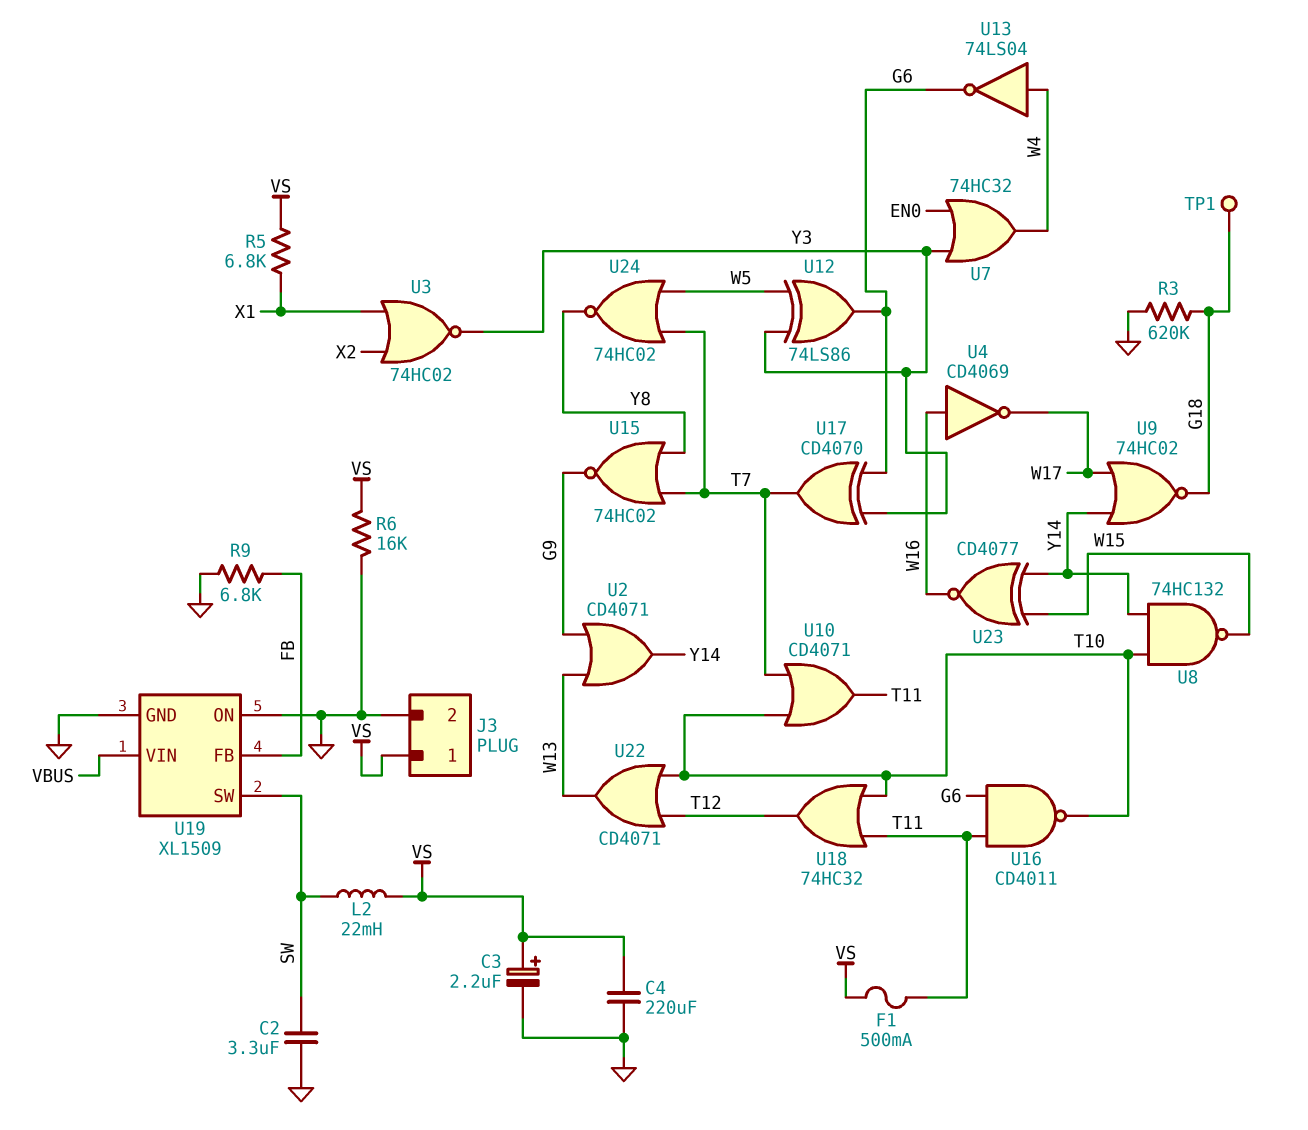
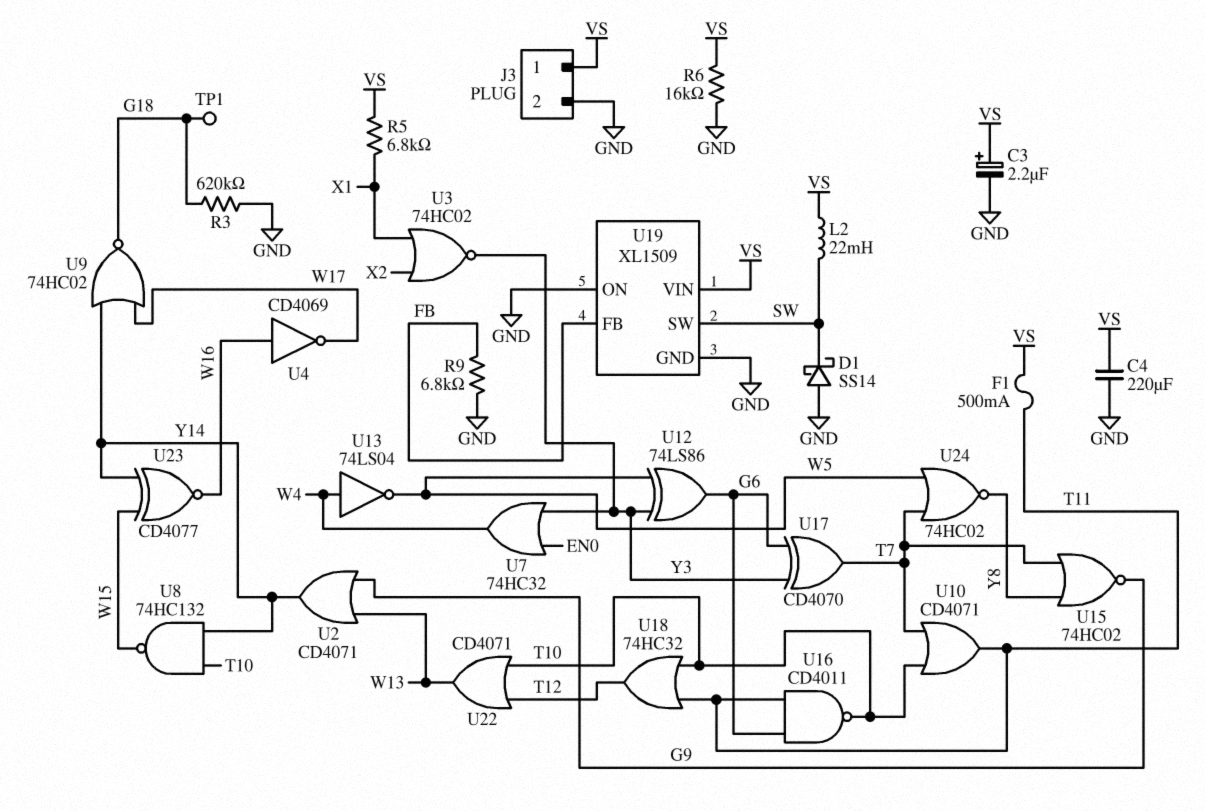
C2: 3.3uF (GND, SW) -> none
D1: none -> schottky SS14 (A GND, K SW)
U13: NOT 74LS04 (in W4, out G6) -> NOT 74LS04 (in W4, out W5)
U19 pin VIN: VBUS -> VS

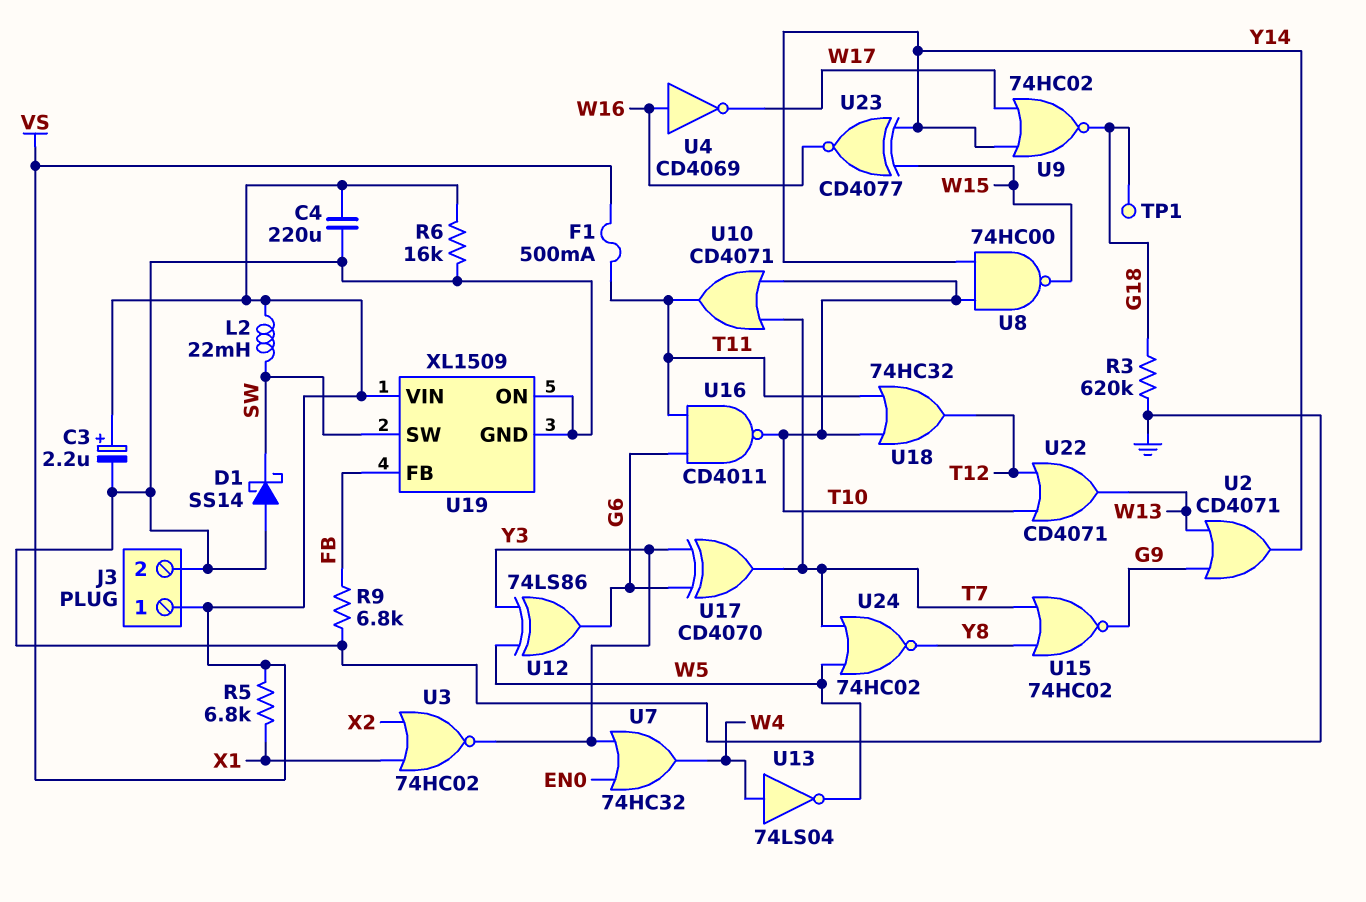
U8: NAND 74HC132 (in T10, in Y14, out W15) -> NAND 74HC00 (in T10, in Y14, out W15)

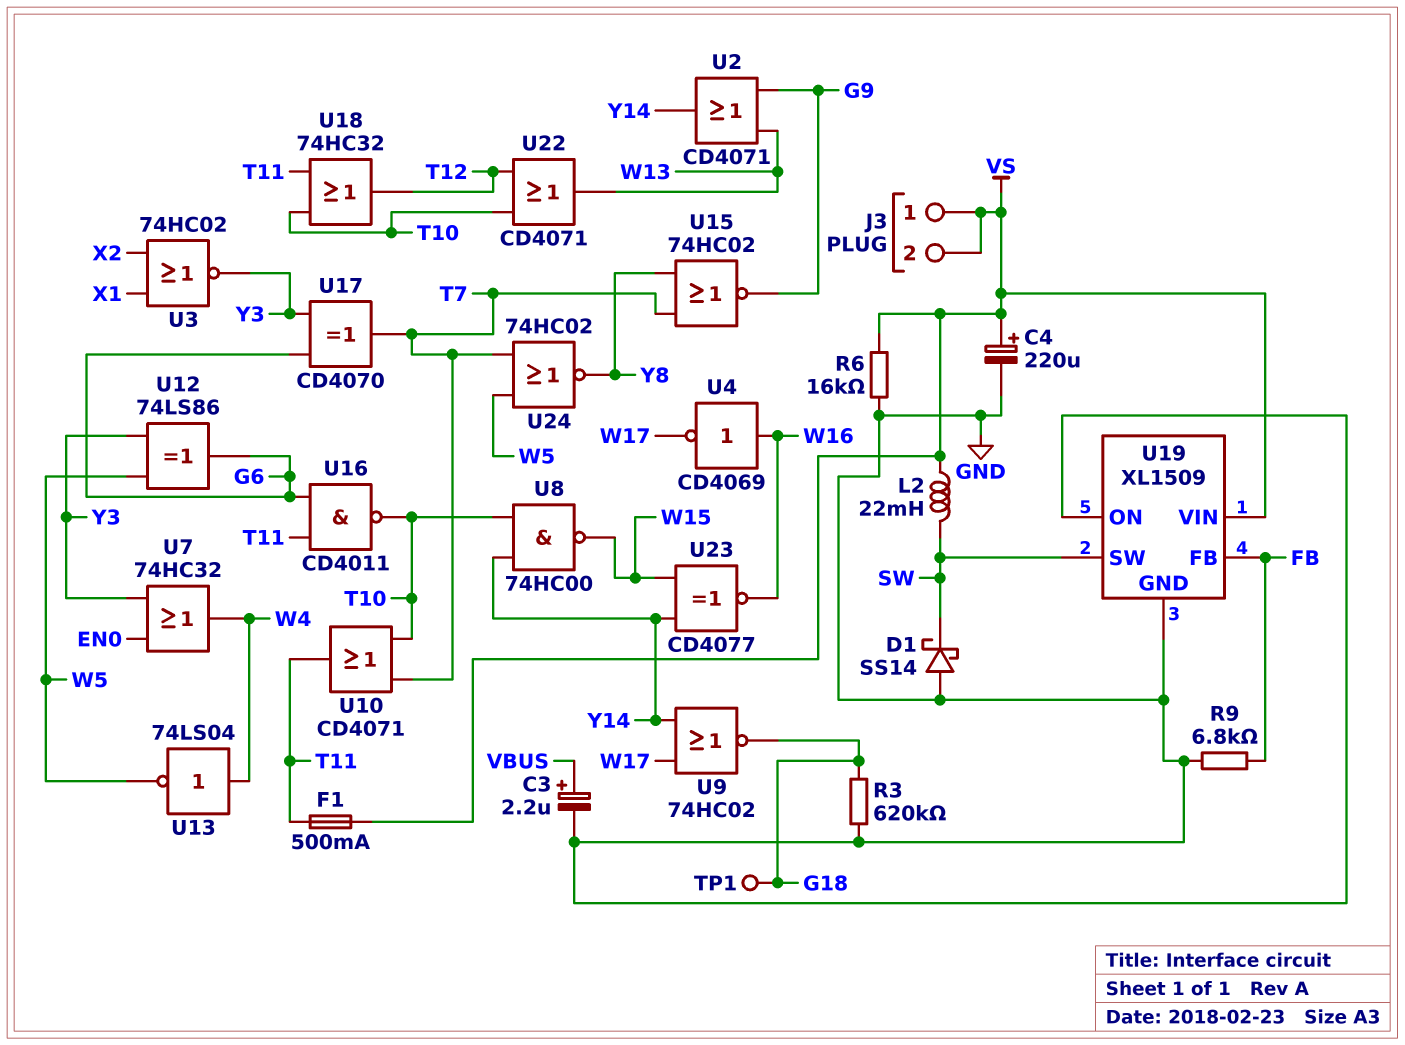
C3: 2.2uF (plus VS, minus GND) -> 2.2uF (plus VBUS, minus GND)
C4: 220uF (GND, VS) -> 220uF (plus VS, minus GND)
J3 pin 2: GND -> VS
R5: 6.8k (VS, X1) -> none

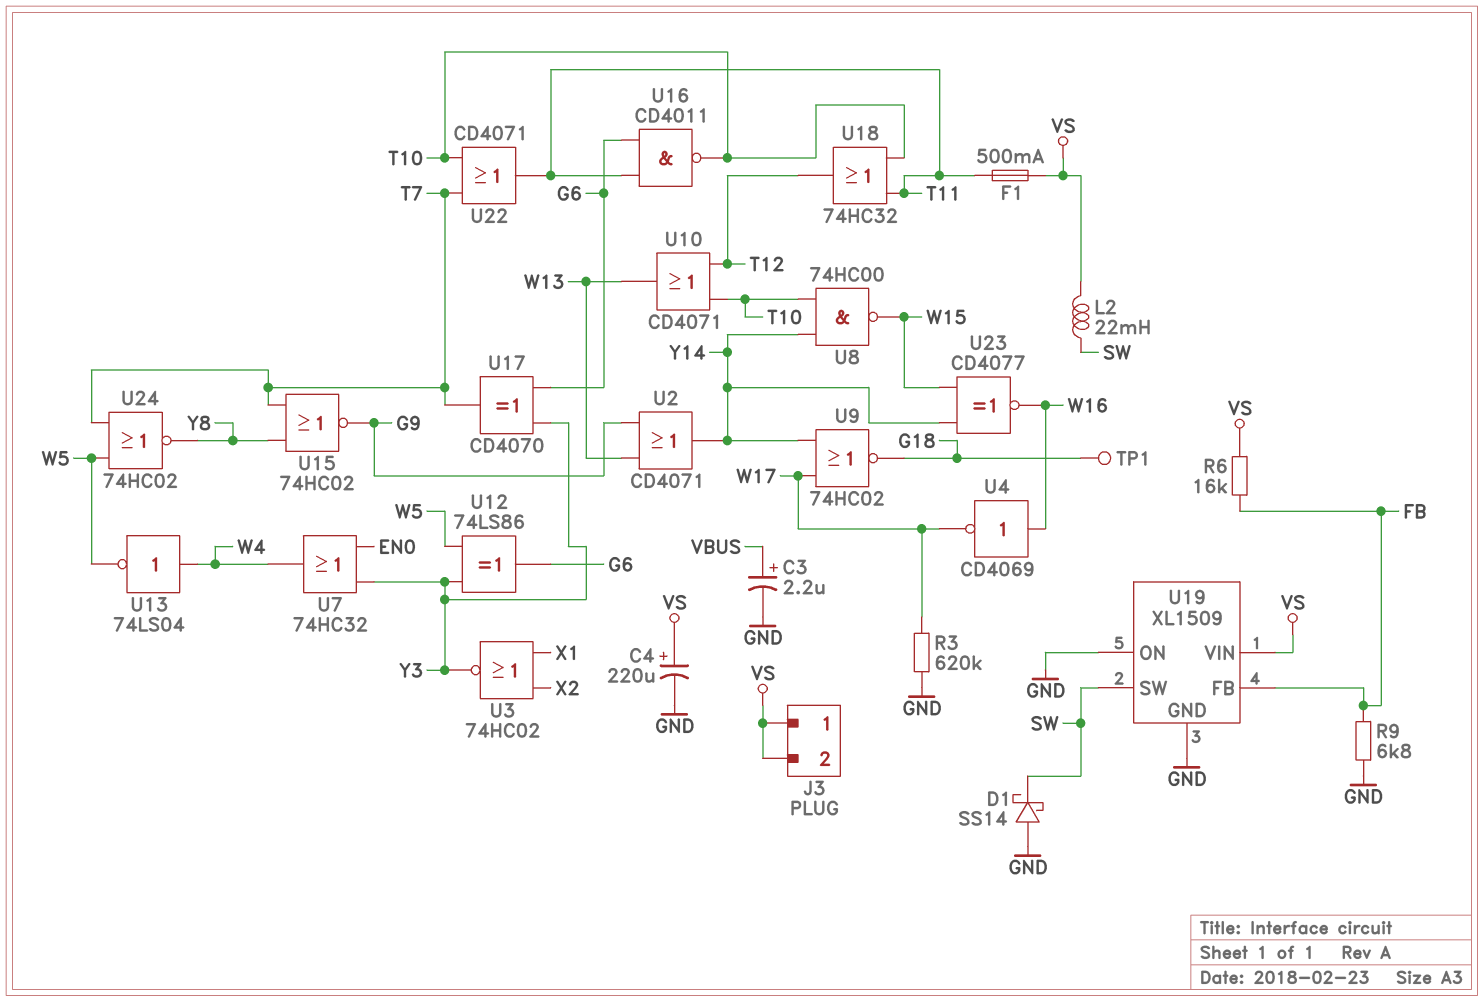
R3: 620k (G18, GND) -> 620k (GND, W17)
R6: 16k (GND, VS) -> 16k (FB, VS)
U10: OR CD4071 (in T7, in T10, out T11) -> OR CD4071 (in T10, in T12, out W13)
U22: OR CD4071 (in T10, in T12, out W13) -> OR CD4071 (in T7, in T10, out T11)

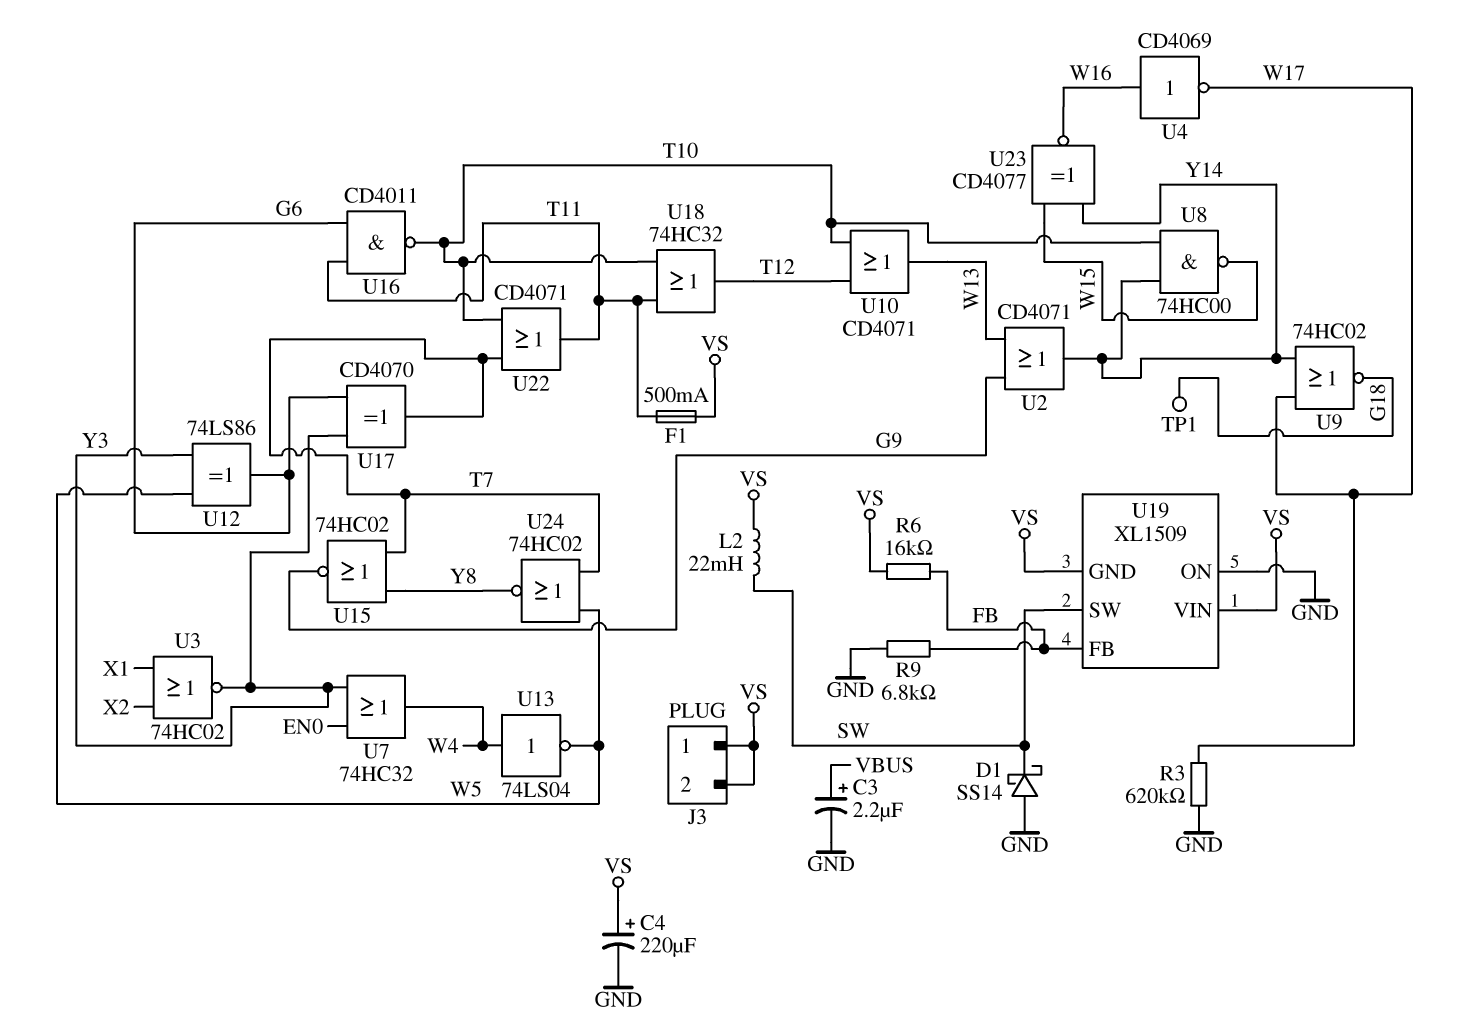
U19 pin GND: GND -> VS

